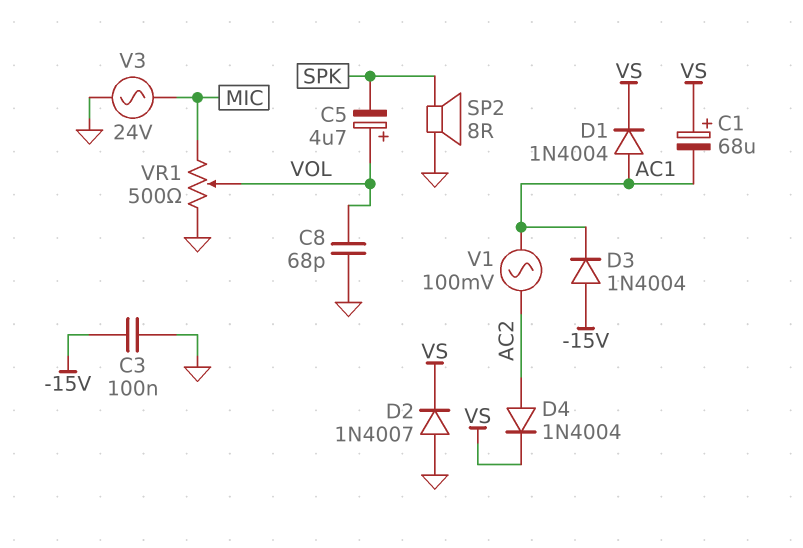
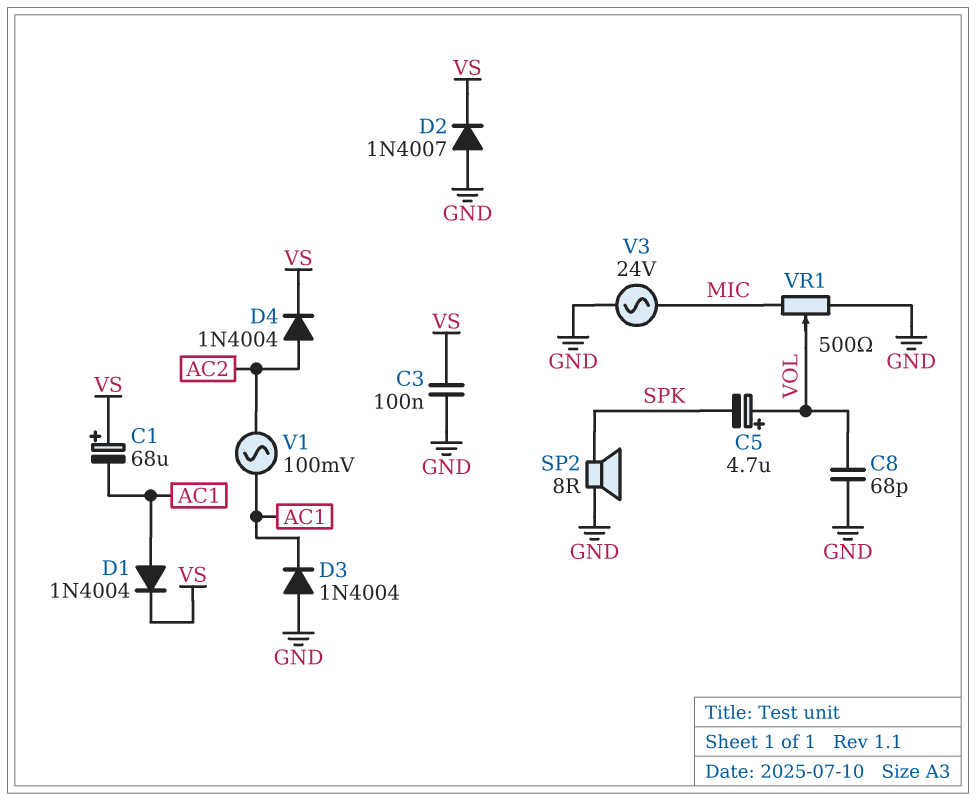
C3: 100nF (-15V, GND) -> 100nF (GND, VS)
D3: diode 1N4004 (A -15V, K AC1) -> diode 1N4004 (A GND, K AC1)

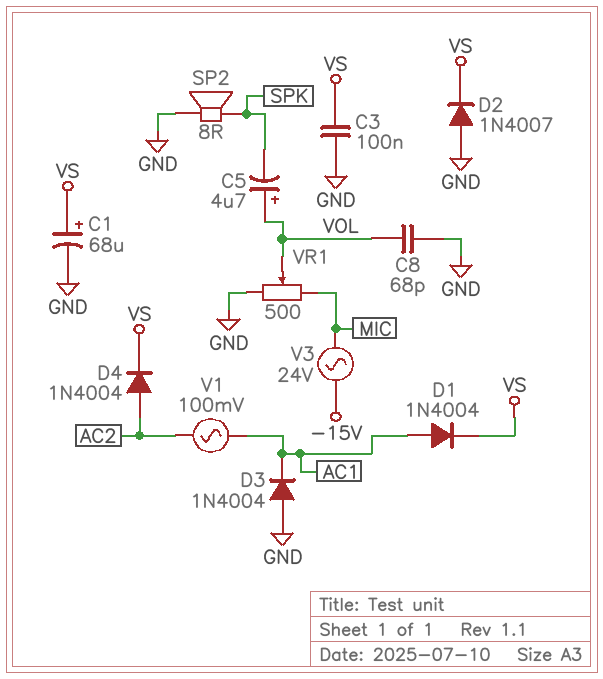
C1: 68uF (plus VS, minus AC1) -> 68uF (plus VS, minus GND)
V3: AC 24V (GND, MIC) -> AC 24V (-15V, MIC)

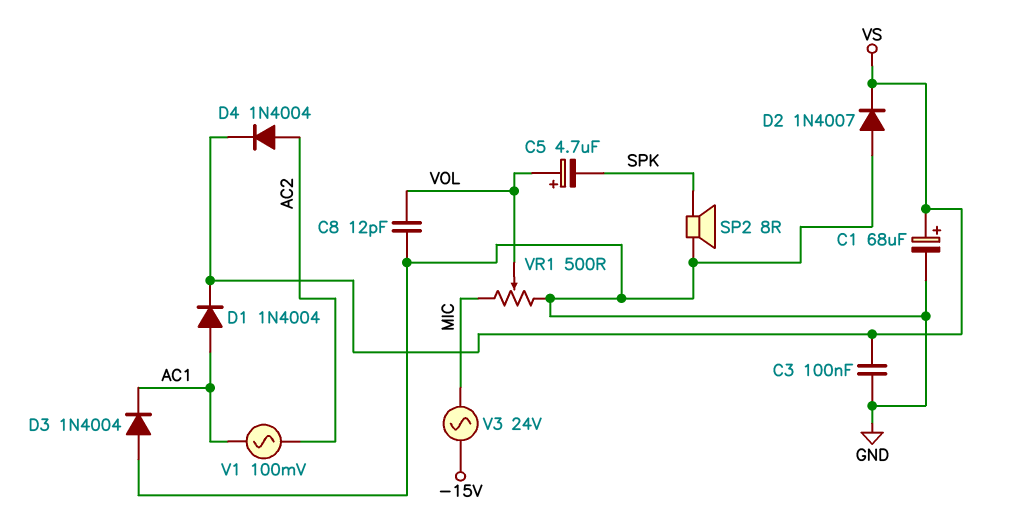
C8: 68pF (GND, VOL) -> 12pF (GND, VOL)

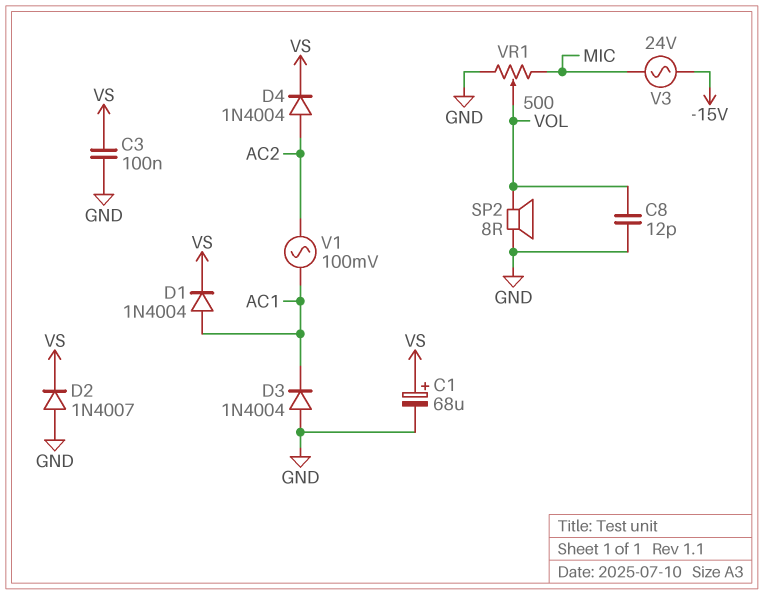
C5: 4.7uF (plus VOL, minus SPK) -> none
SP2: speaker 8R (GND, SPK) -> speaker 8R (GND, VOL)

